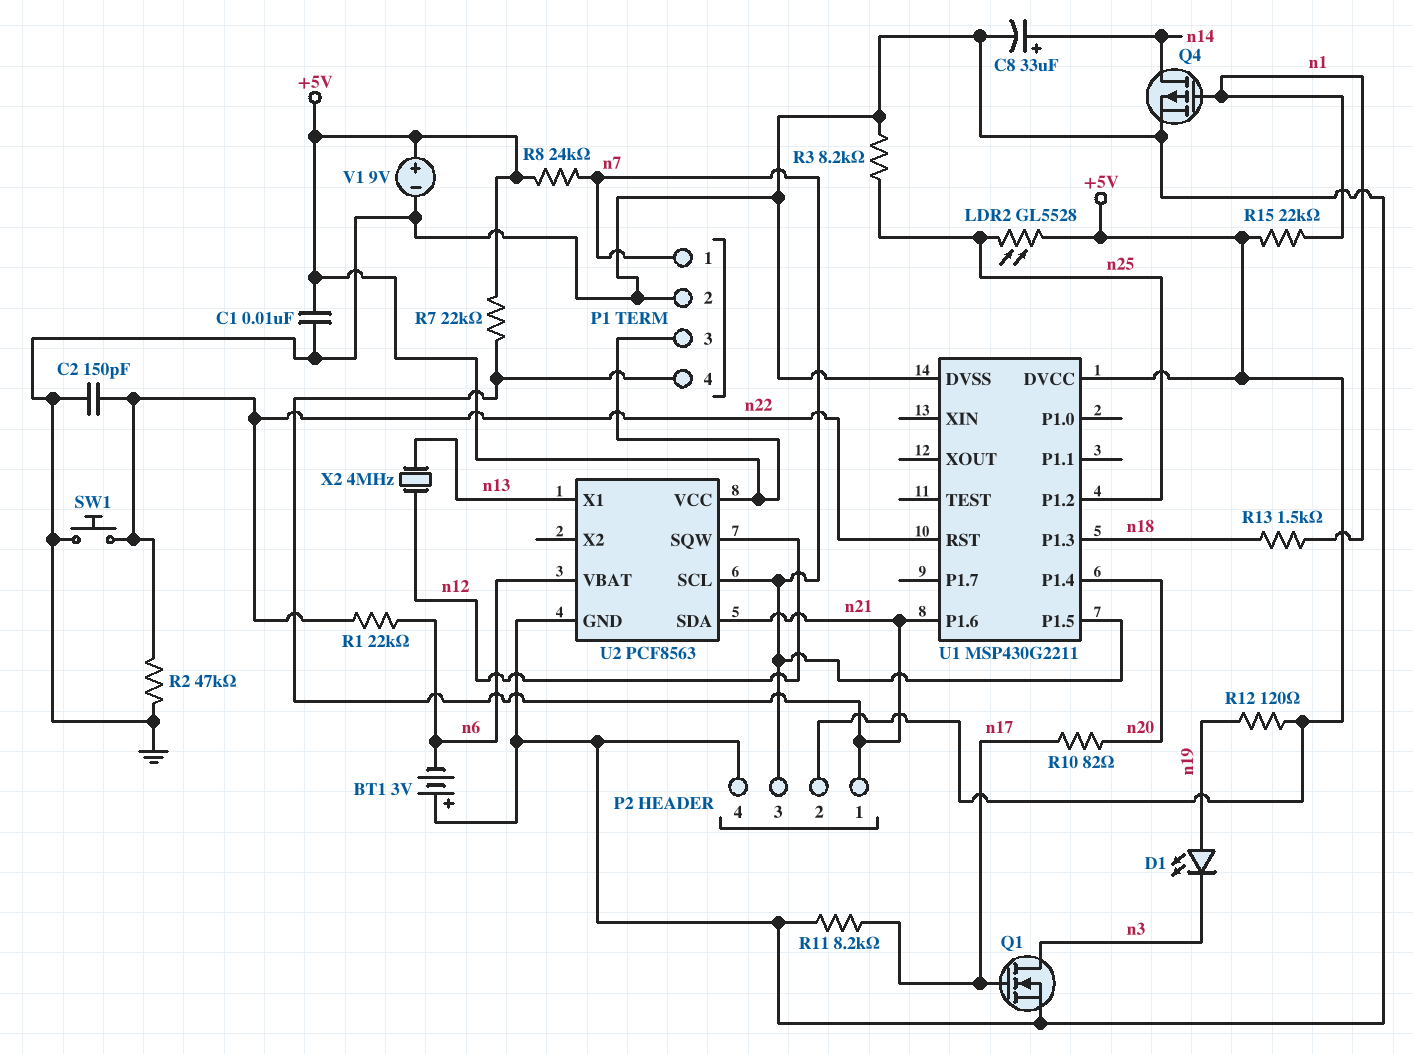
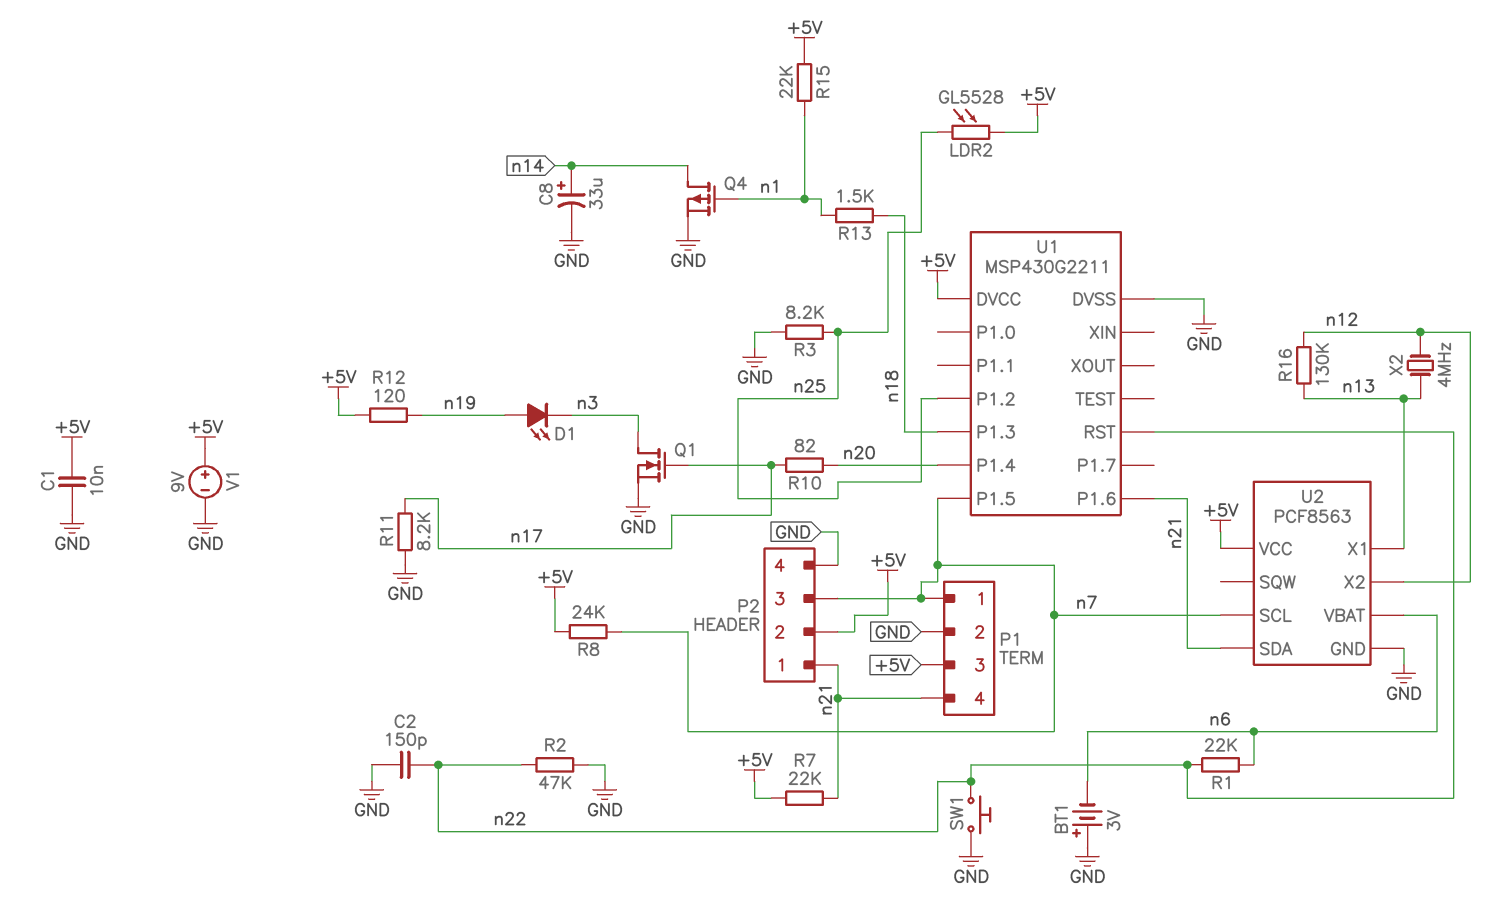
R16: none -> 130k (n12, n13)
U2 pin SQW: n12 -> none
U2 pin X2: none -> n12

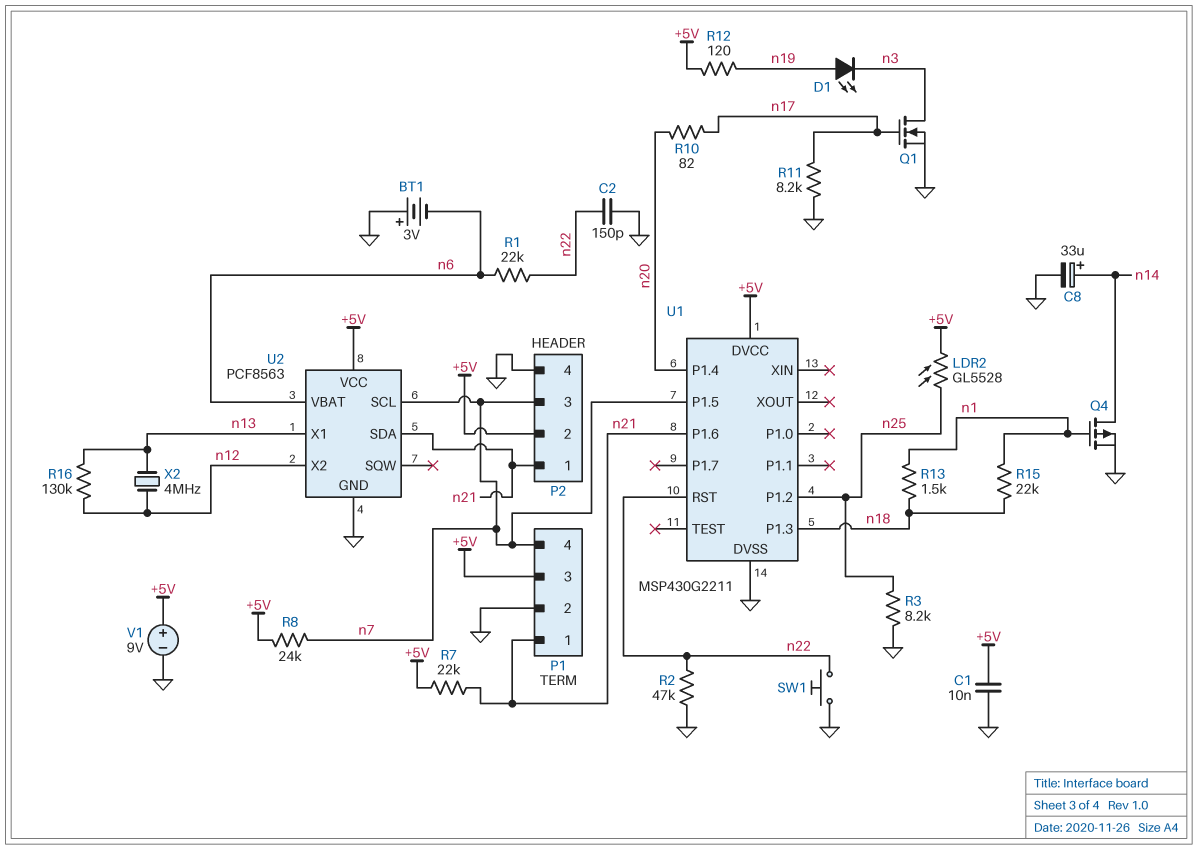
P1 pin 1: n7 -> n21
P1 pin 4: n21 -> n7
R15: 22k (+5V, n1) -> 22k (n1, n18)

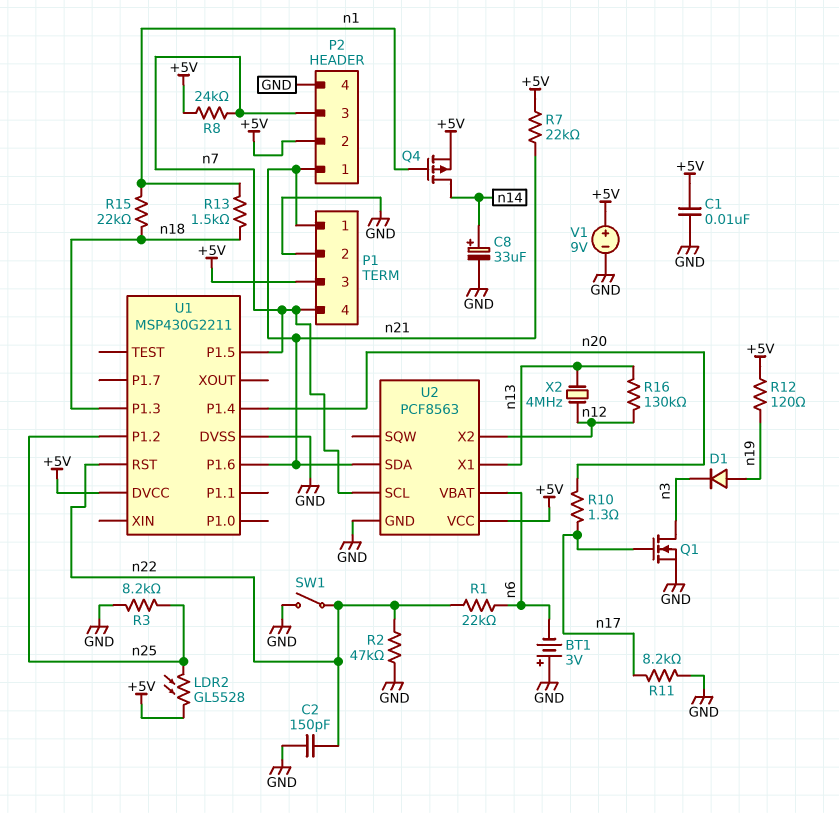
D1: LED (A n19, K n3) -> diode (A n19, K n3)
Q4: PMOS (G n1, D n14, S GND) -> PMOS (G n1, D n14, S +5V)
R10: 82 (n17, n20) -> 1.3 (n17, n20)
SW1: button (GND, n22) -> switch (GND, n22)

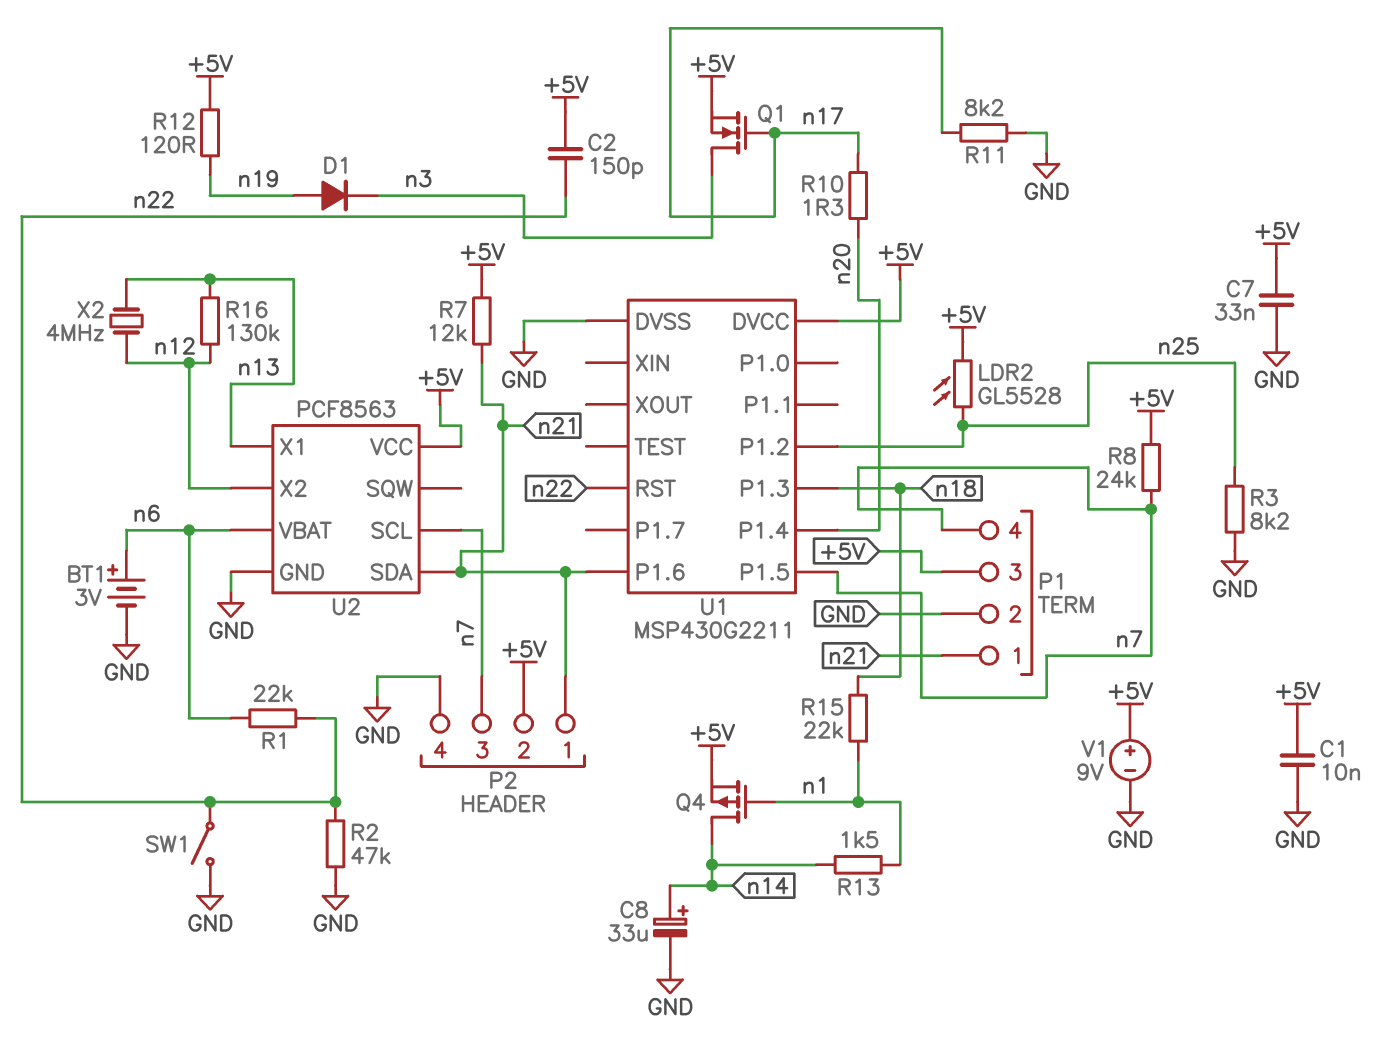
BT1: 3V (plus GND, minus n6) -> 3V (plus n6, minus GND)
C2: 150pF (GND, n22) -> 150pF (+5V, n22)
C7: none -> 33nF (+5V, GND)
Q1: NMOS (G n17, D n3, S GND) -> NMOS (G n17, D n3, S +5V)
R7: 22k (+5V, n21) -> 12k (+5V, n21)
R13: 1.5k (n1, n18) -> 1.5k (n1, n14)

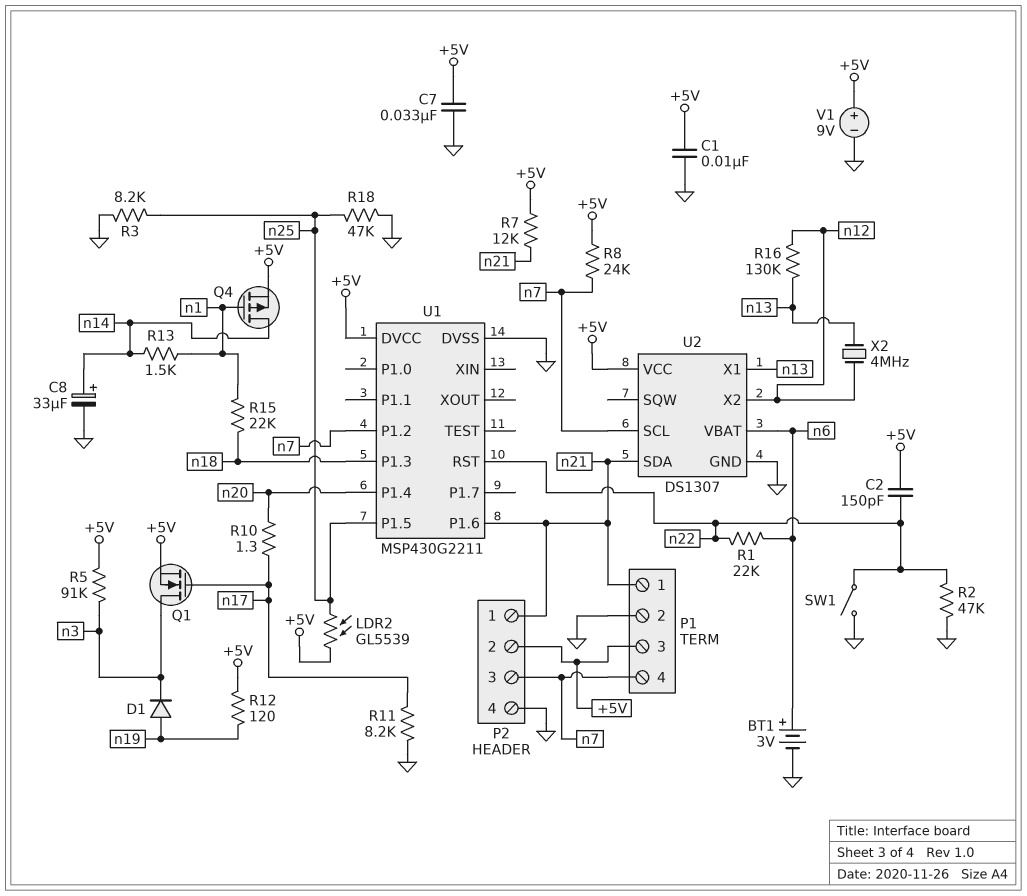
LDR2: GL5528 (+5V, n25) -> GL5539 (+5V, n25)
R5: none -> 91k (+5V, n3)
R18: none -> 47k (GND, n25)
U1 pin P1.2: n25 -> n7
U1 pin P1.5: n7 -> n25
U2: PCF8563 -> DS1307

